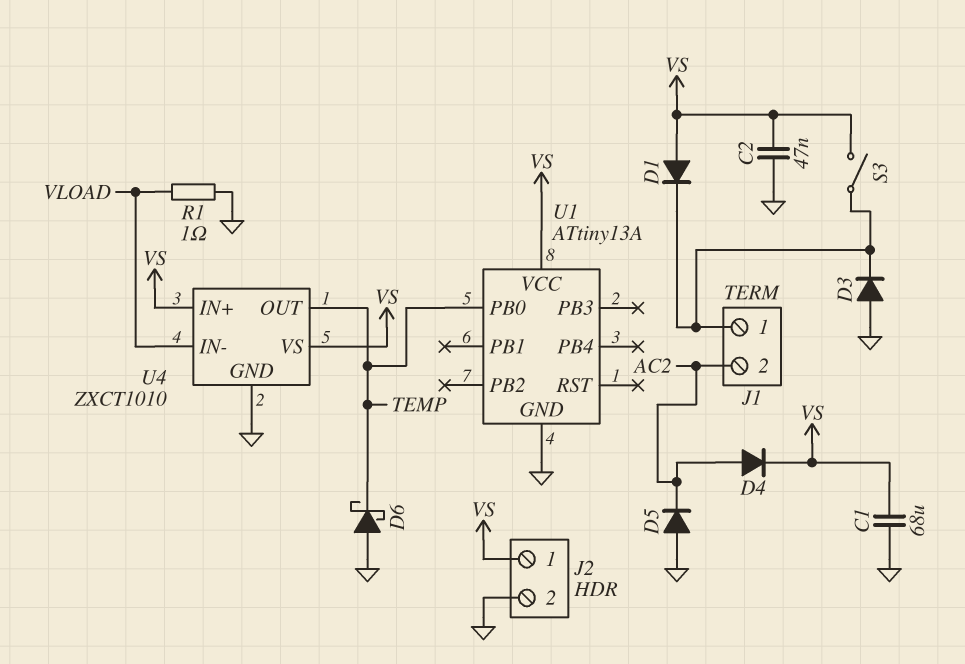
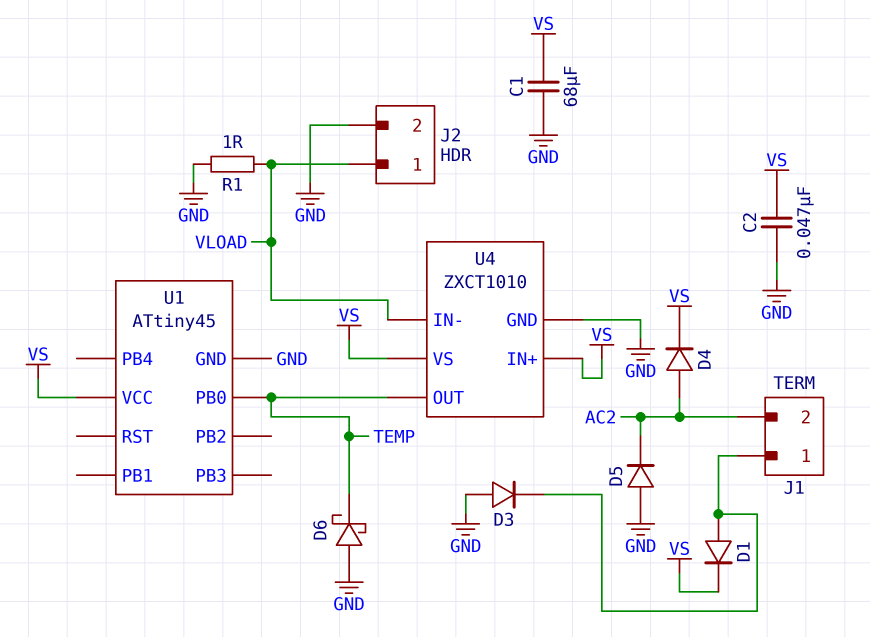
D1: diode (A VS, K J1/1) -> diode (A J1/1, K VS)
J2 pin 1: VS -> VLOAD
S3: switch (J1/1, VS) -> none
U1: ATtiny13A -> ATtiny45

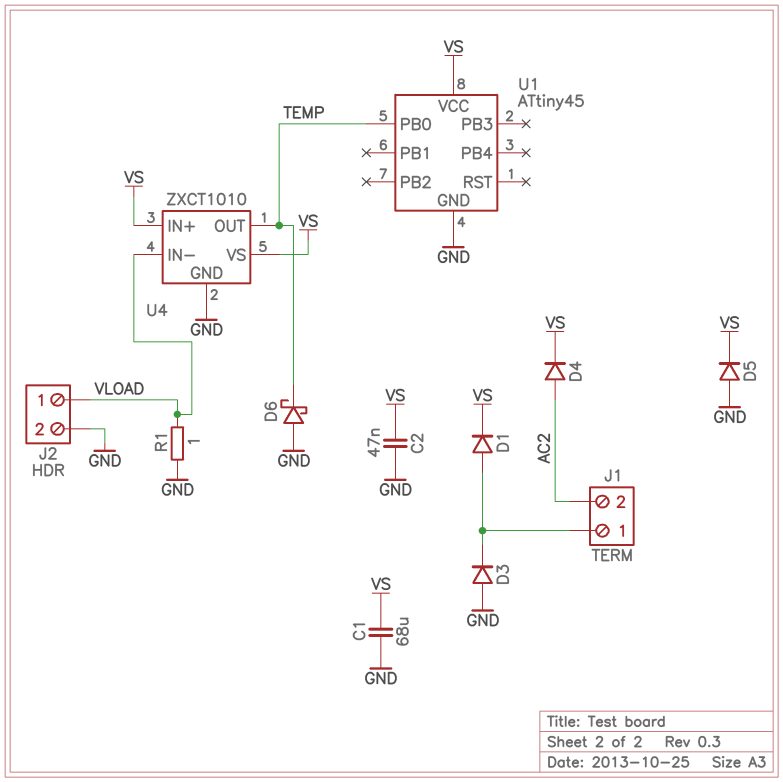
D5: diode (A GND, K AC2) -> diode (A GND, K VS)

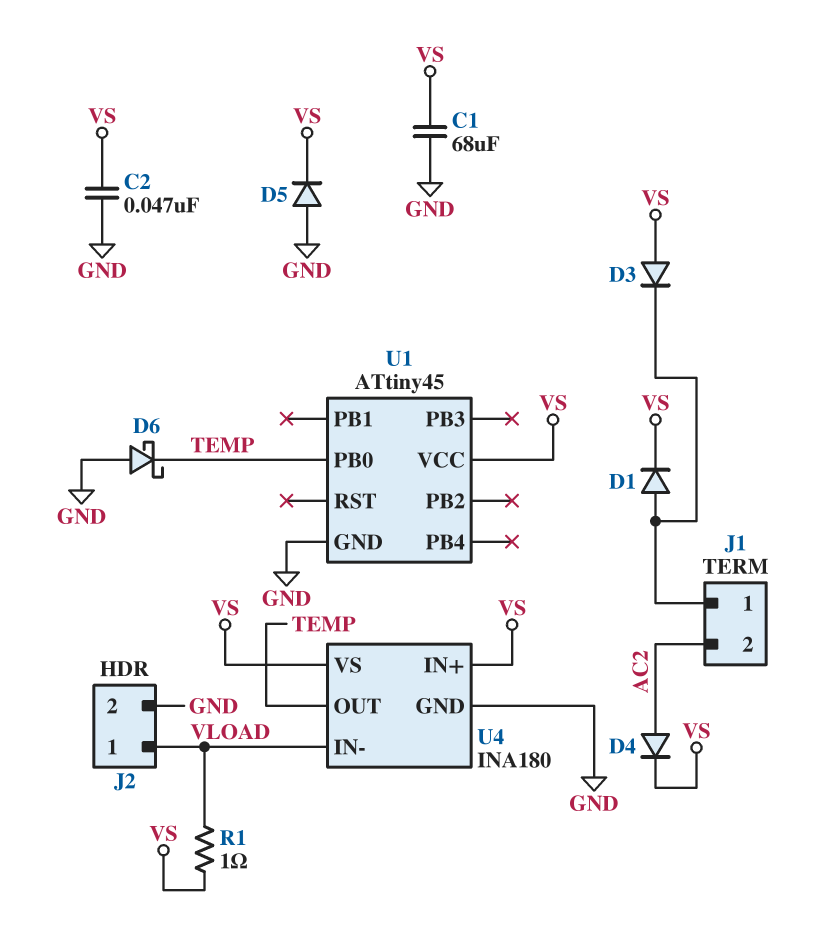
D3: diode (A GND, K J1/1) -> diode (A VS, K J1/1)
R1: 1 (GND, VLOAD) -> 1 (VLOAD, VS)
U4: ZXCT1010 -> INA180

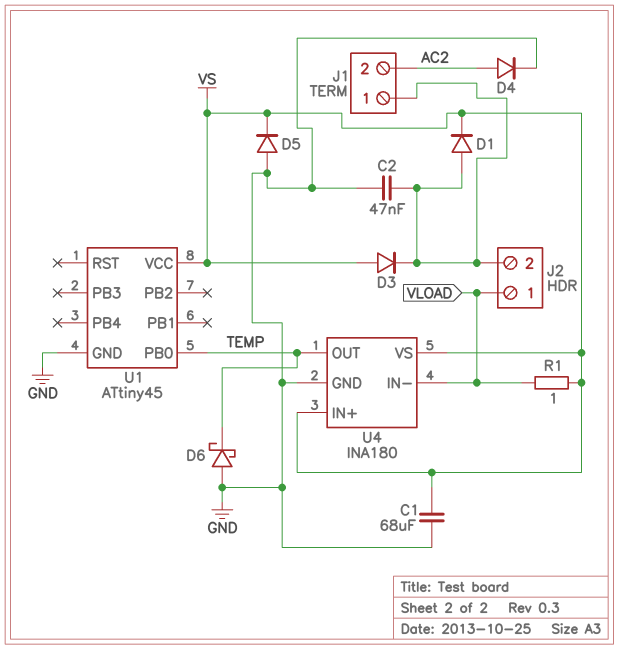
C2: 47nF (GND, VS) -> 47nF (GND, J1/1)
D4: diode (A AC2, K VS) -> diode (A AC2, K GND)
J2 pin 2: GND -> J1/1

